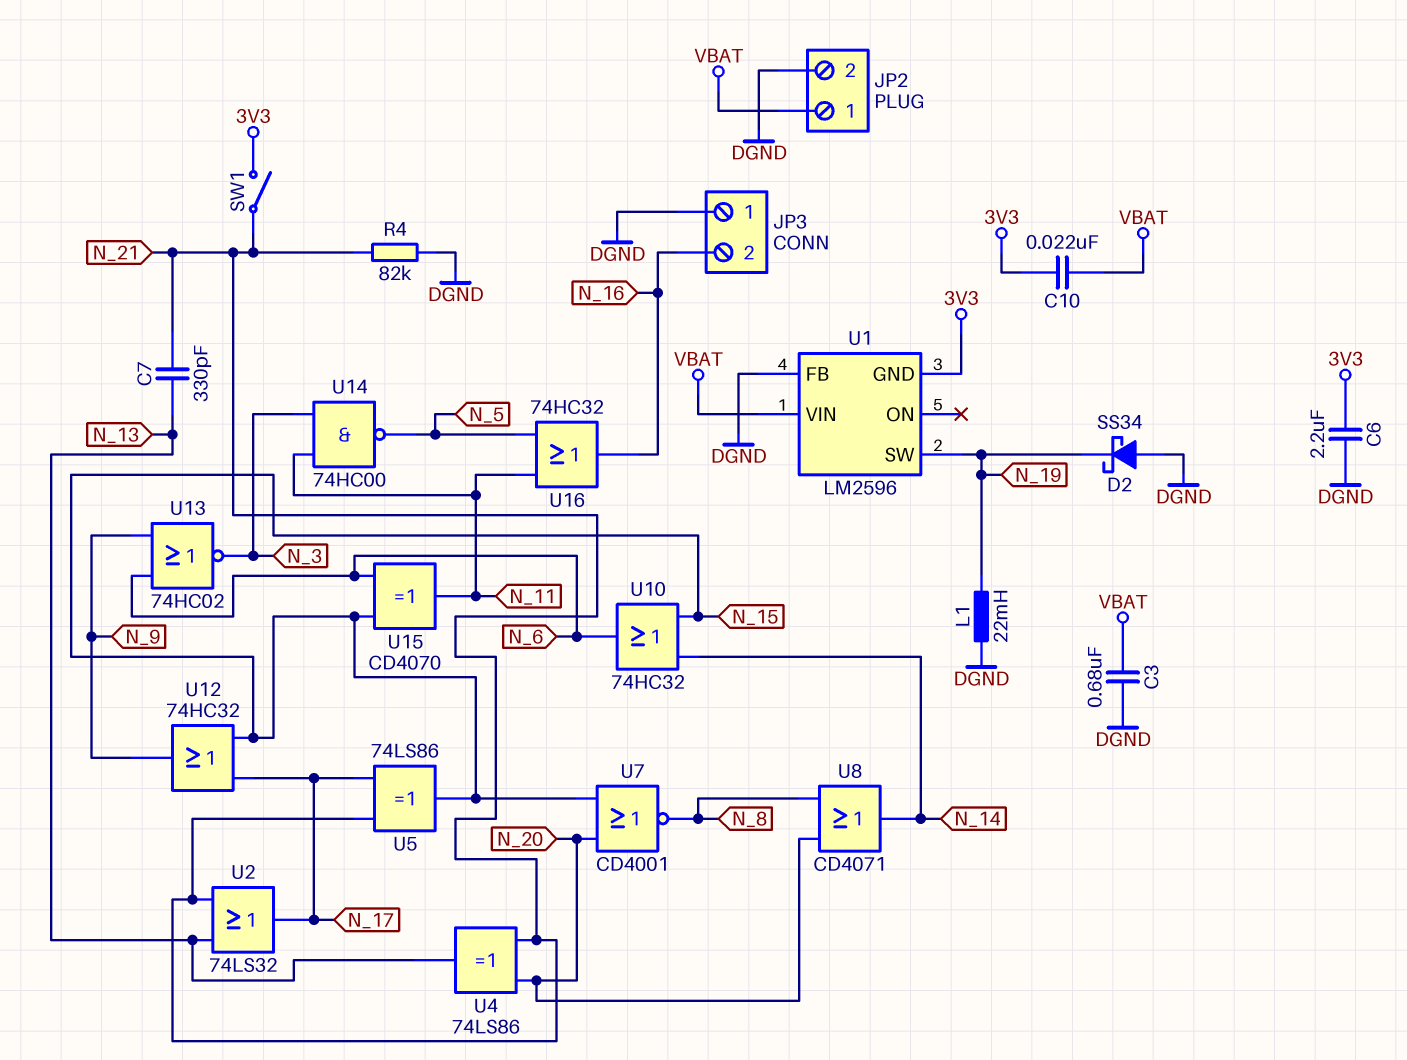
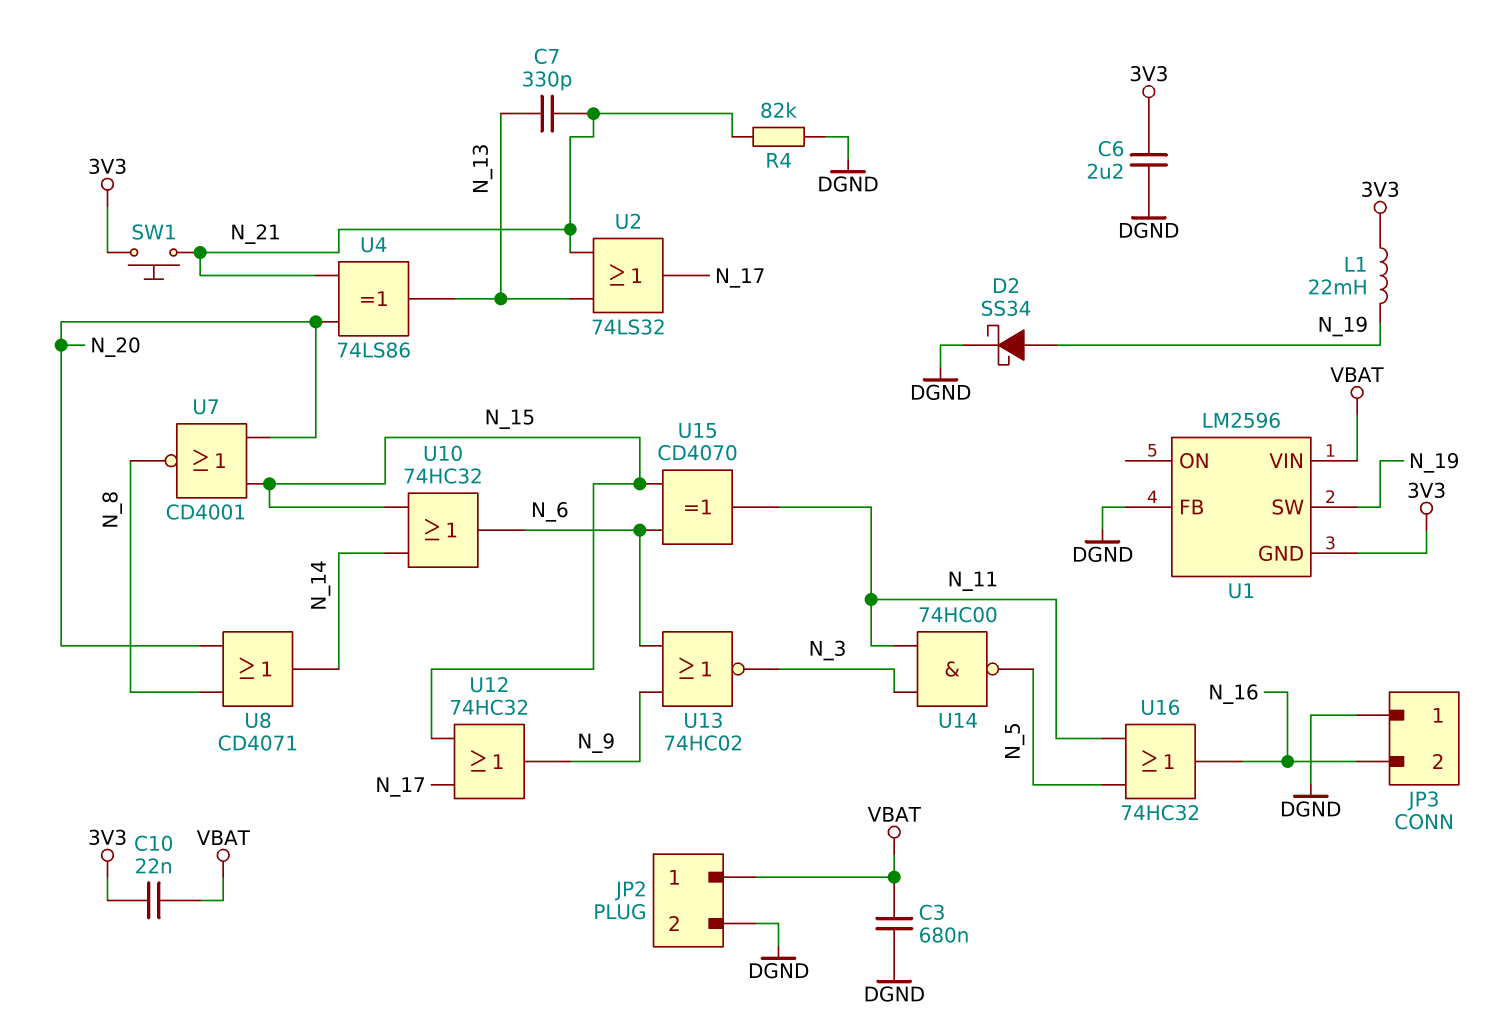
D2: schottky SS34 (A DGND, K N_19) -> schottky SS34 (A N_19, K DGND)
L1: 22mH (DGND, N_19) -> 22mH (3V3, N_19)
SW1: switch (3V3, N_21) -> button (3V3, N_21)
U5: XOR 74LS86 (in N_17, in N_21, out N_15) -> none

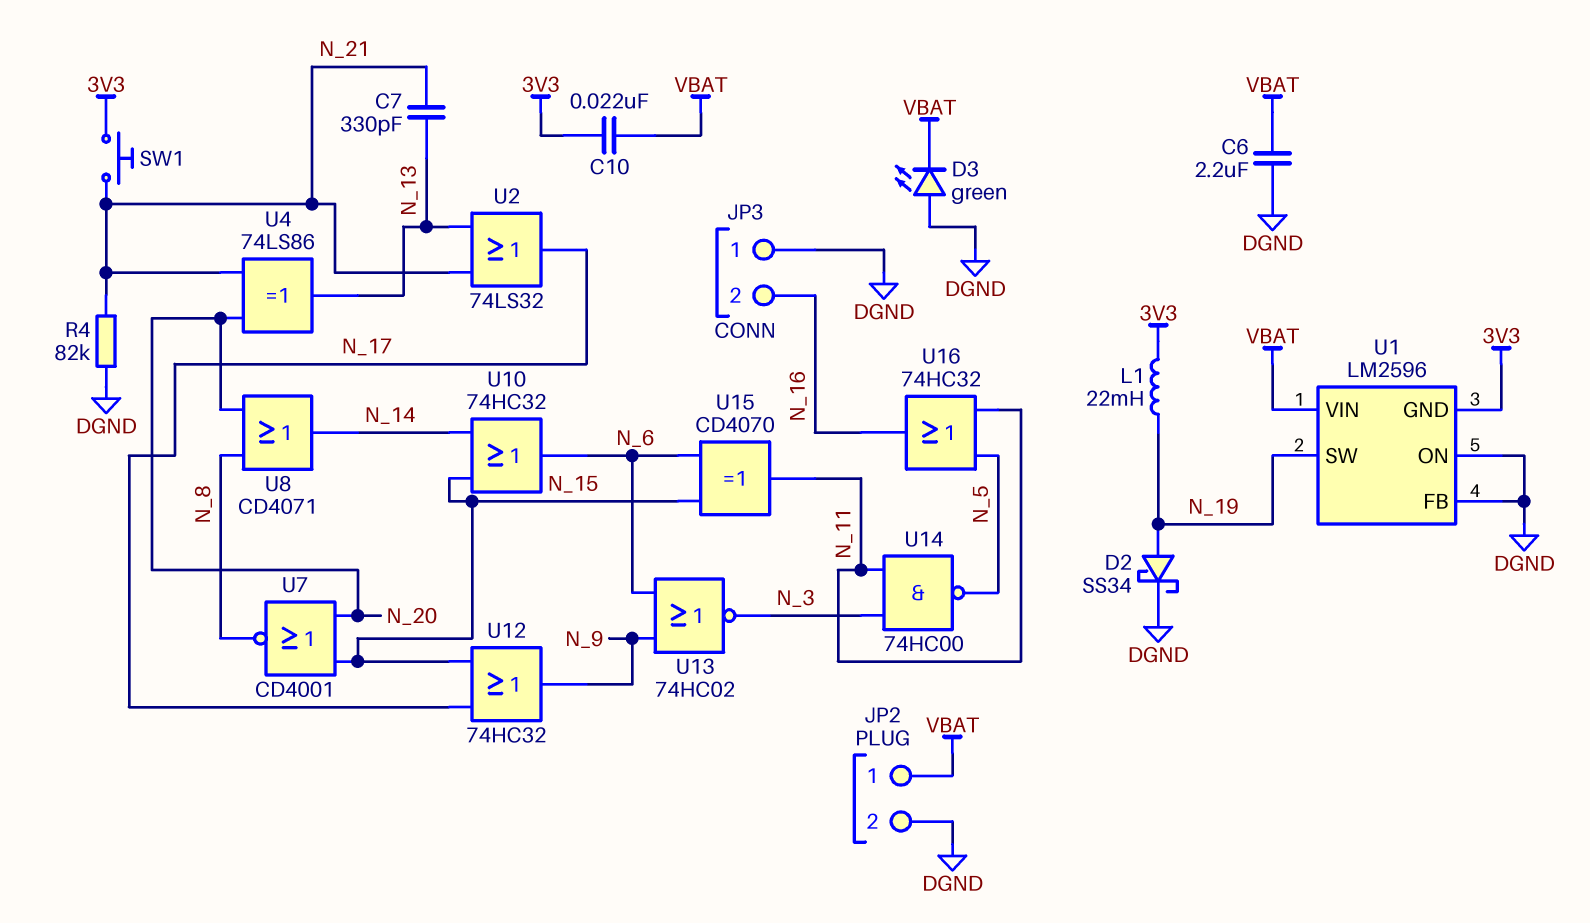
C3: 680nF (DGND, VBAT) -> none
C6: 2.2uF (3V3, DGND) -> 2.2uF (DGND, VBAT)
D3: none -> LED green (A DGND, K VBAT)
U1 pin ON: none -> DGND

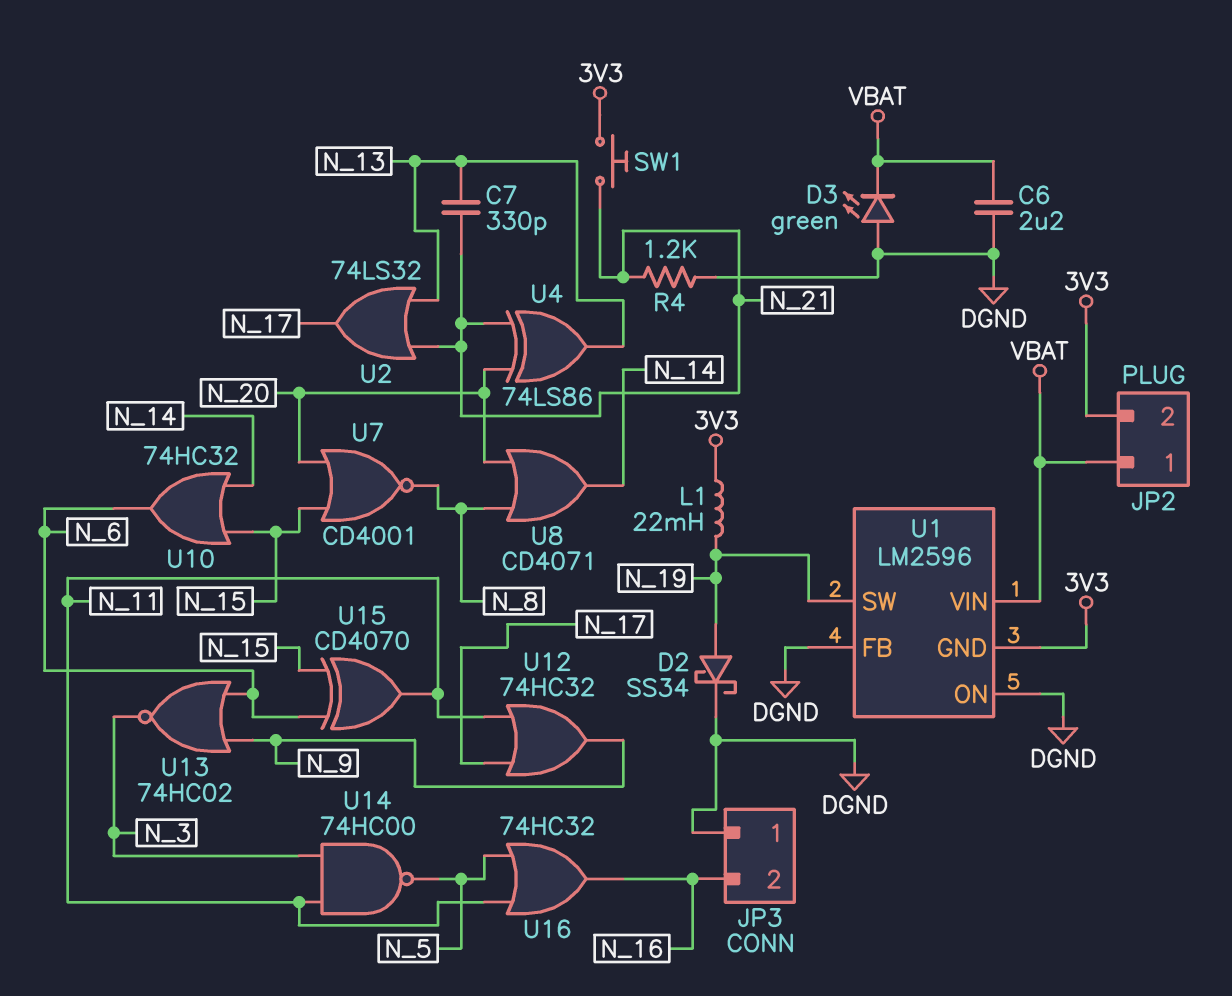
C10: 22nF (3V3, VBAT) -> none
JP2 pin 2: DGND -> 3V3
R4: 82k (DGND, N_21) -> 1.2k (DGND, N_21)
U12: OR 74HC32 (in N_15, in N_17, out N_9) -> OR 74HC32 (in N_11, in N_17, out N_9)

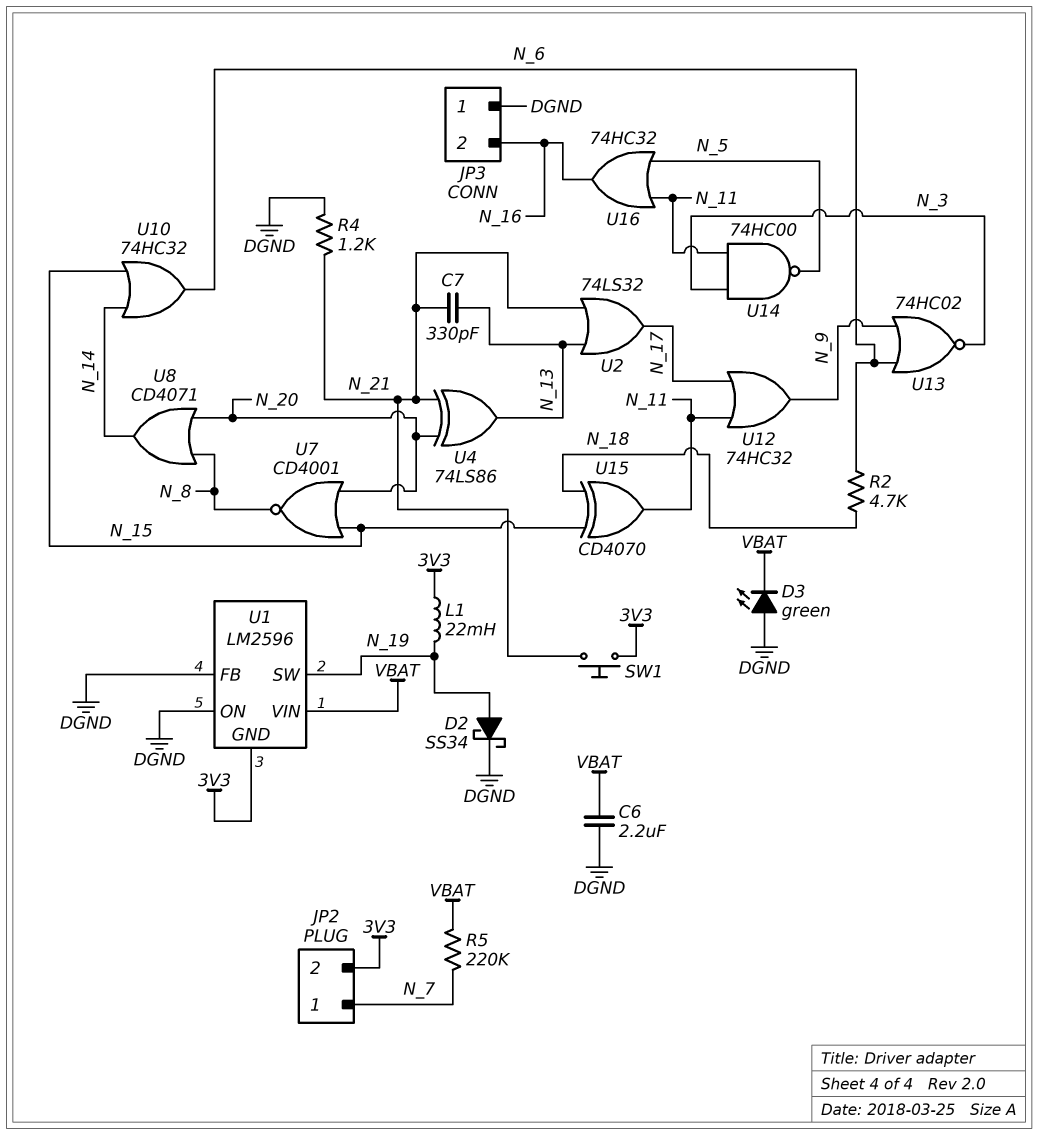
JP2 pin 1: VBAT -> N_7
R2: none -> 4.7k (N_6, N_18)
R5: none -> 220k (N_7, VBAT)
U15: XOR CD4070 (in N_6, in N_15, out N_11) -> XOR CD4070 (in N_15, in N_18, out N_11)

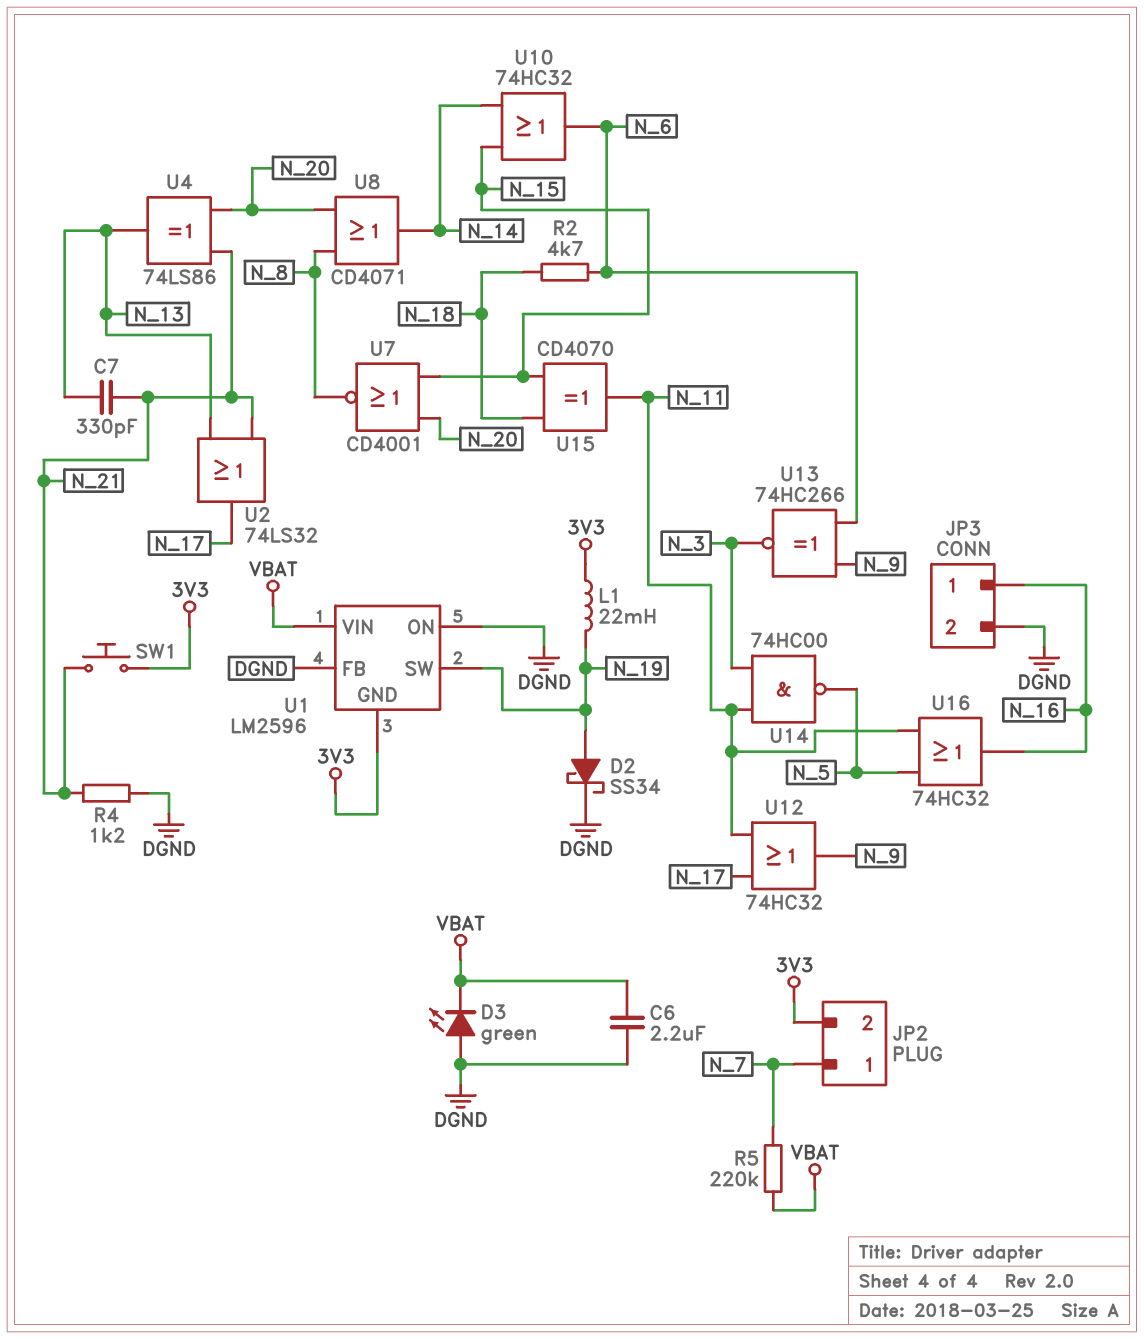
JP3 pin 1: DGND -> N_16
JP3 pin 2: N_16 -> DGND
U13: NOR 74HC02 (in N_6, in N_9, out N_3) -> XNOR 74HC266 (in N_6, in N_9, out N_3)

